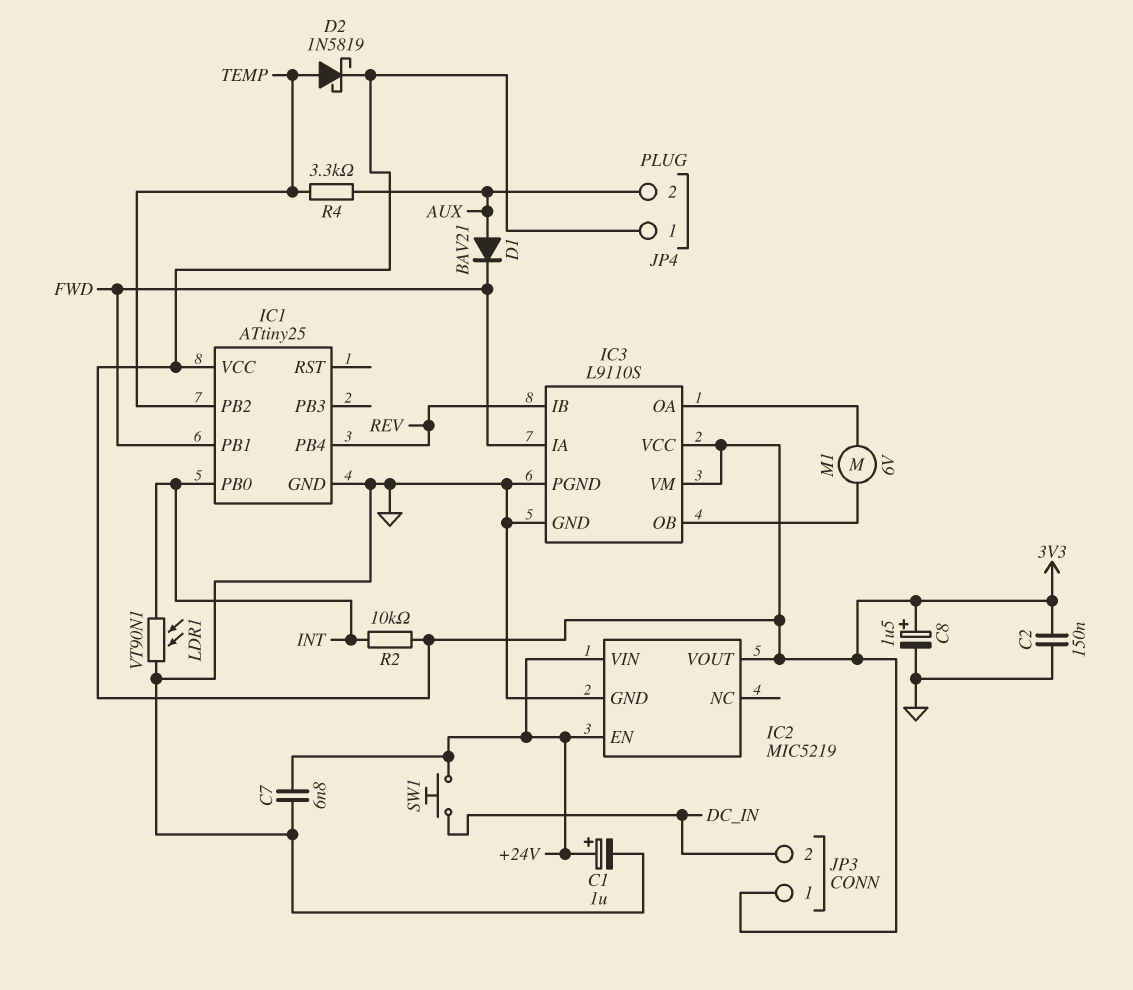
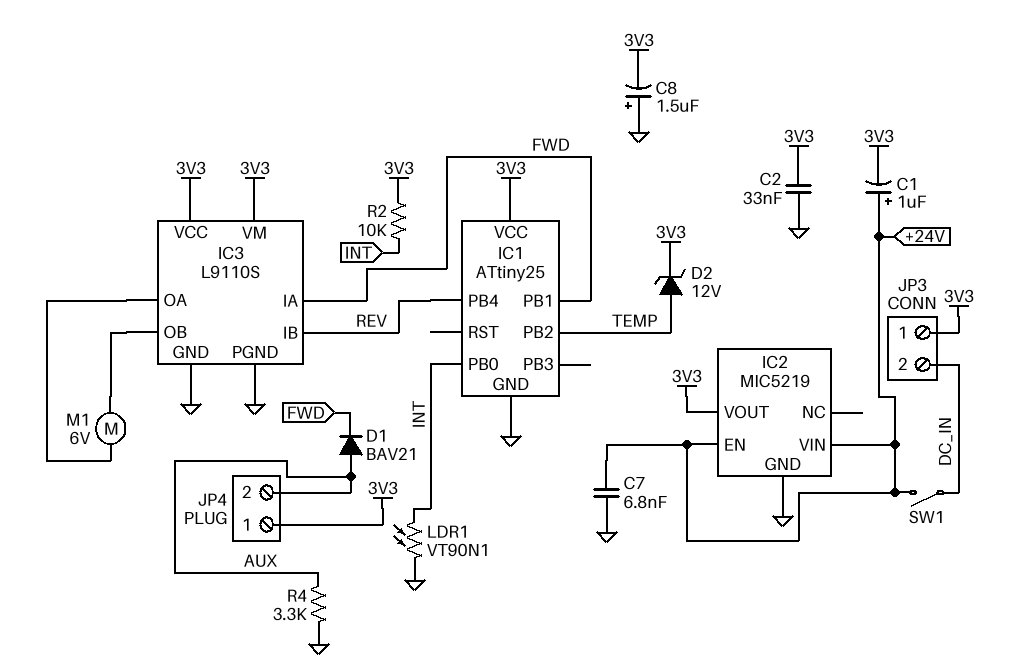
C1: 1uF (plus +24V, minus GND) -> 1uF (plus +24V, minus 3V3)
C2: 150nF (3V3, GND) -> 33nF (3V3, GND)
C8: 1.5uF (plus 3V3, minus GND) -> 1.5uF (plus GND, minus 3V3)
D2: schottky 1N5819 (A TEMP, K 3V3) -> zener 12V (A TEMP, K 3V3)
R4: 3.3k (AUX, TEMP) -> 3.3k (AUX, GND)
SW1: button (+24V, DC_IN) -> switch (+24V, DC_IN)

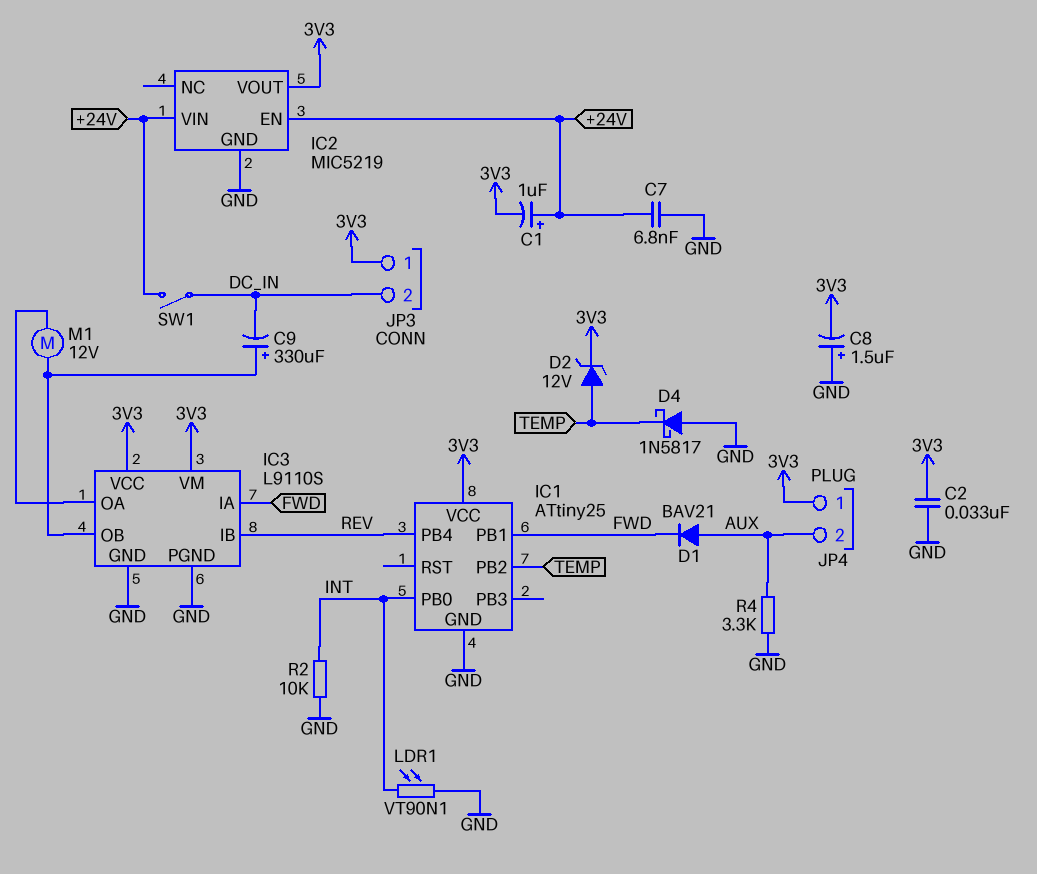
C9: none -> 330uF (plus IC3/OB, minus DC_IN)
D4: none -> schottky 1N5817 (A GND, K TEMP)
M1: motor 6V (IC3/OA, IC3/OB) -> motor 12V (IC3/OA, IC3/OB)
R2: 10k (3V3, INT) -> 10k (GND, INT)

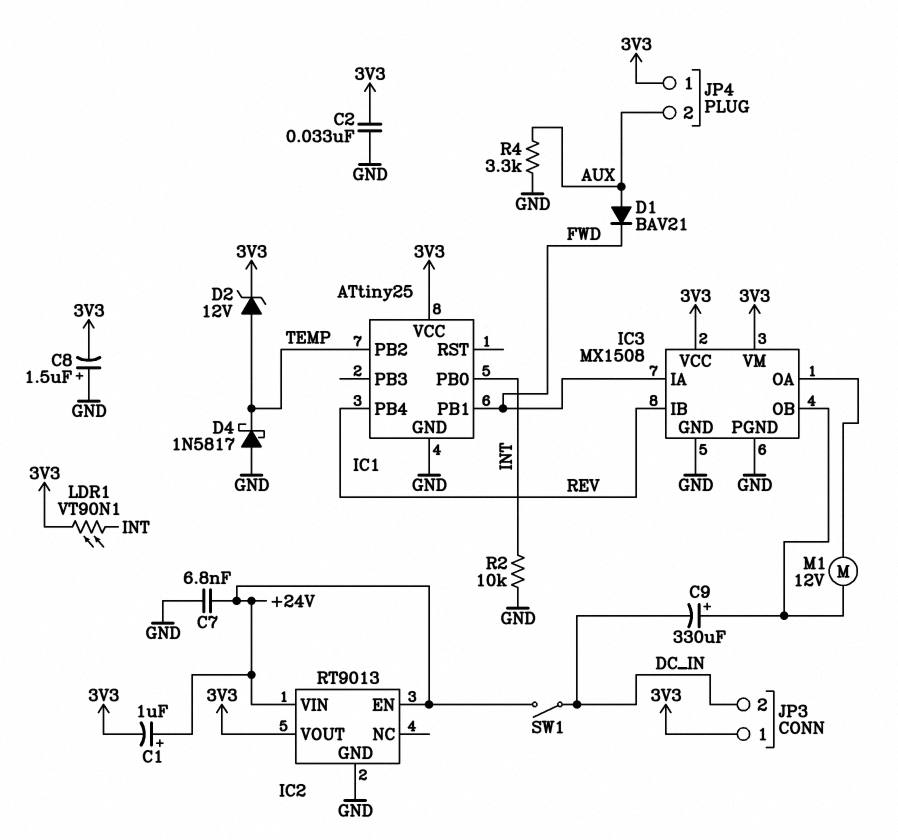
IC2: MIC5219 -> RT9013
IC3: L9110S -> MX1508
LDR1: VT90N1 (GND, INT) -> VT90N1 (3V3, INT)

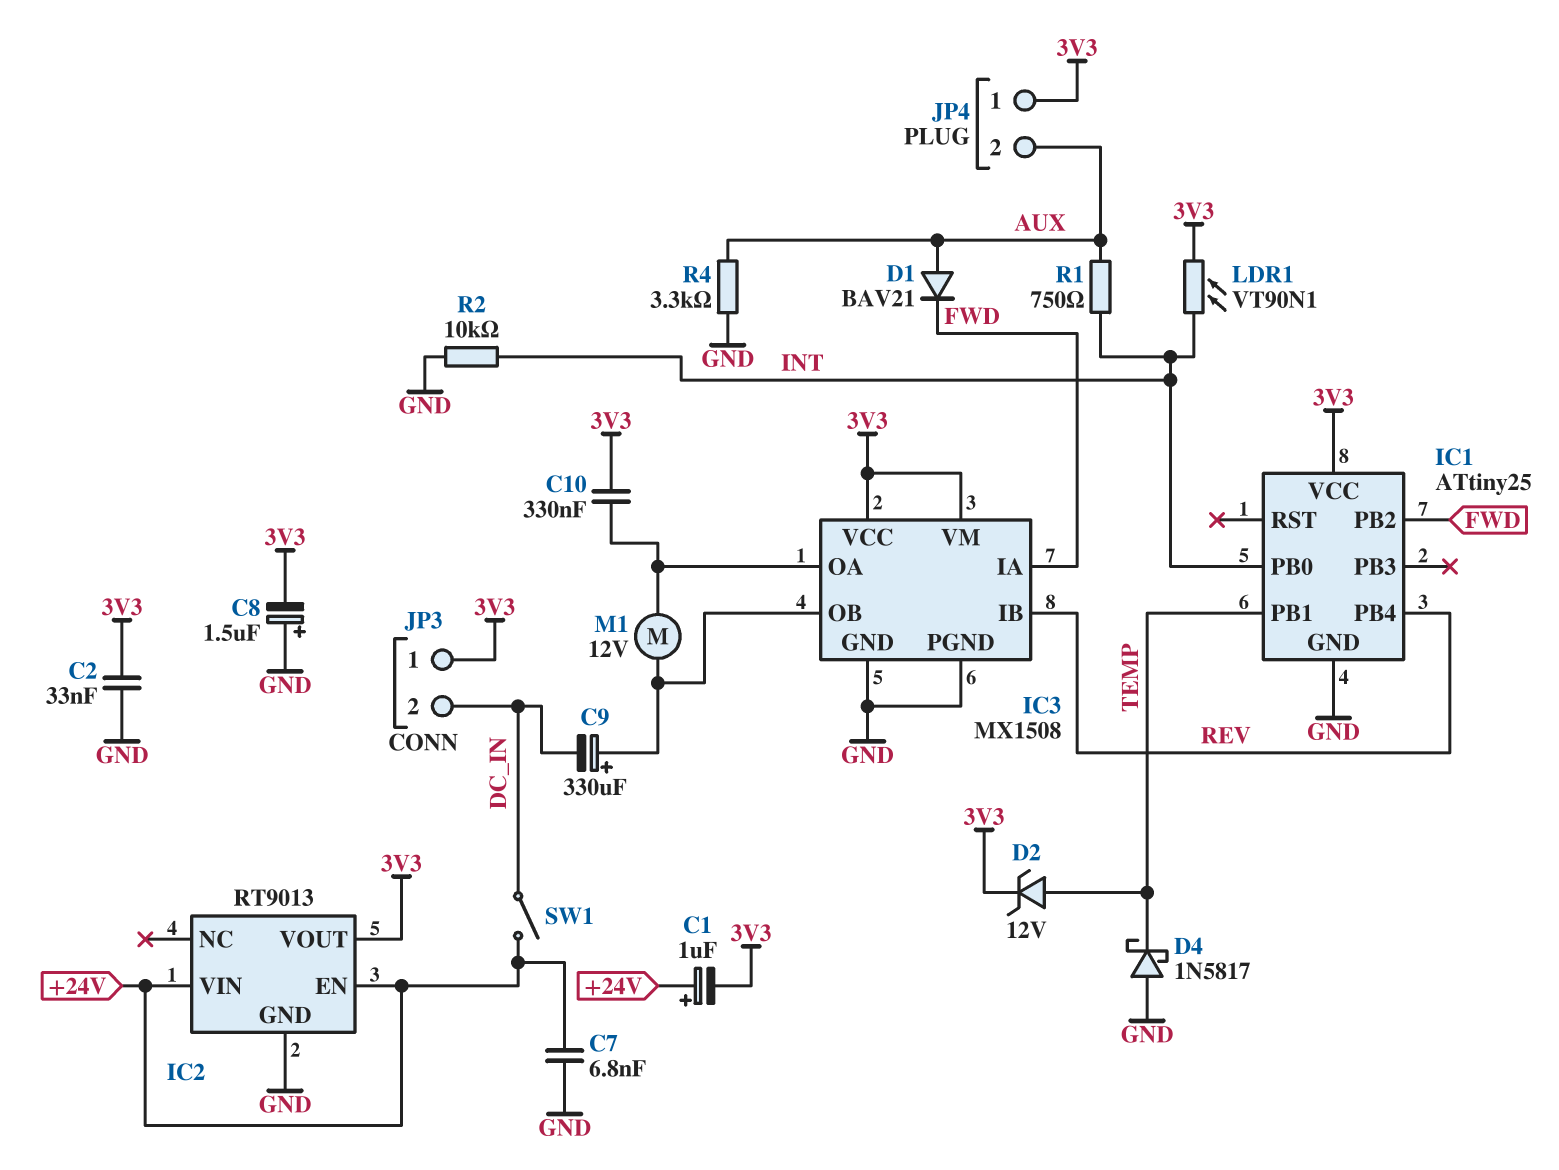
C10: none -> 330nF (3V3, IC3/OA)
IC1 pin PB1: FWD -> TEMP
IC1 pin PB2: TEMP -> FWD
R1: none -> 750 (AUX, INT)

